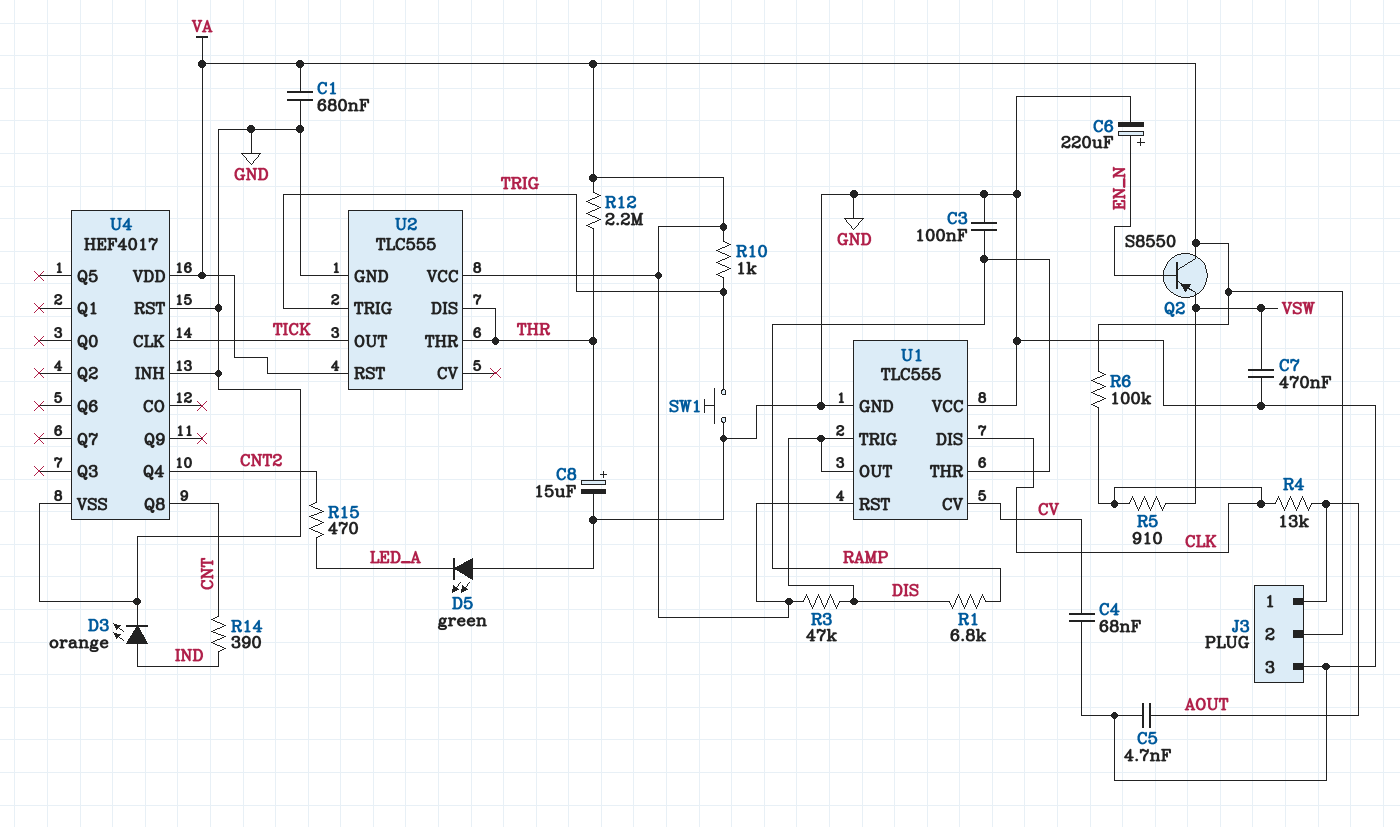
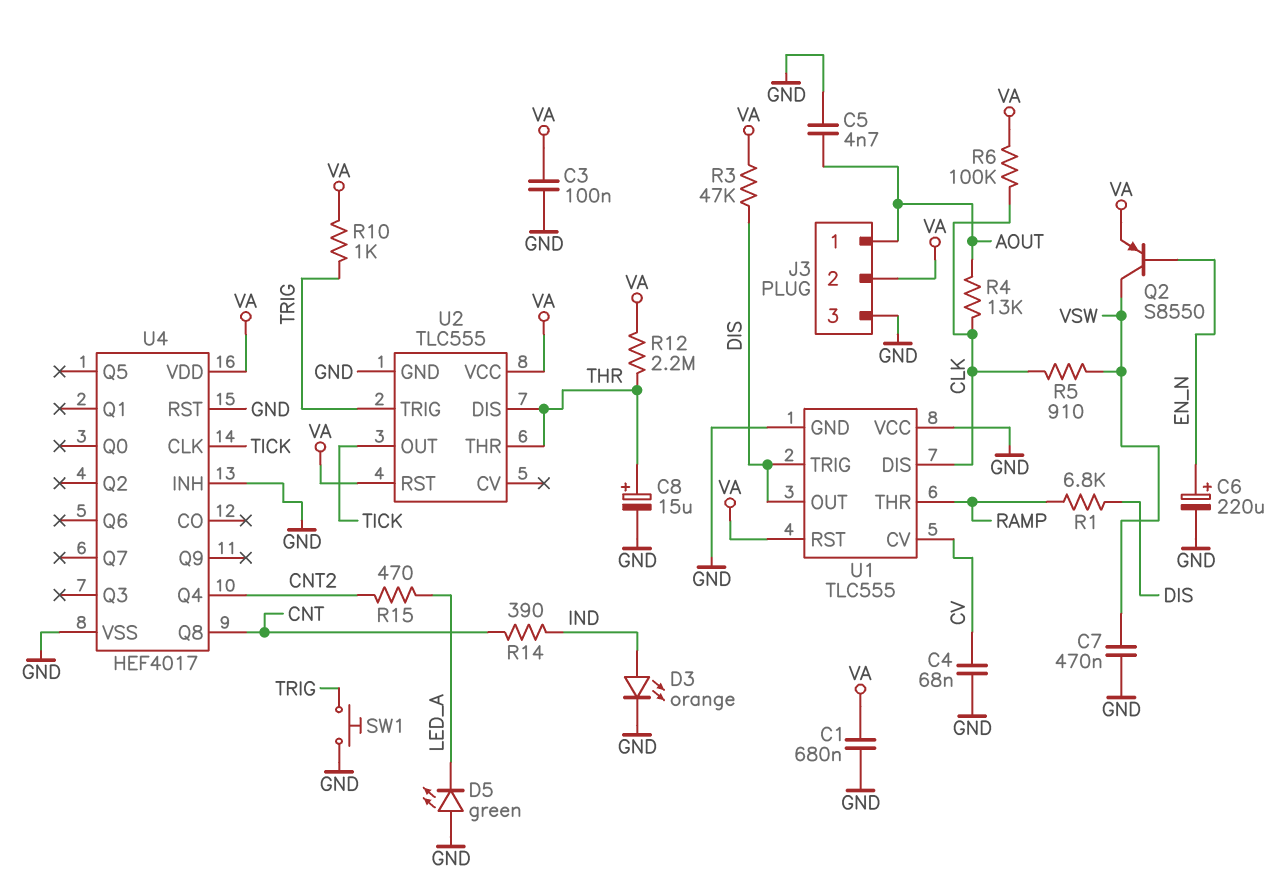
C3: 100nF (GND, RAMP) -> 100nF (GND, VA)
Q2: PNP S8550 (B EN_N, C VA, E VSW) -> PNP S8550 (B EN_N, C VSW, E VA)

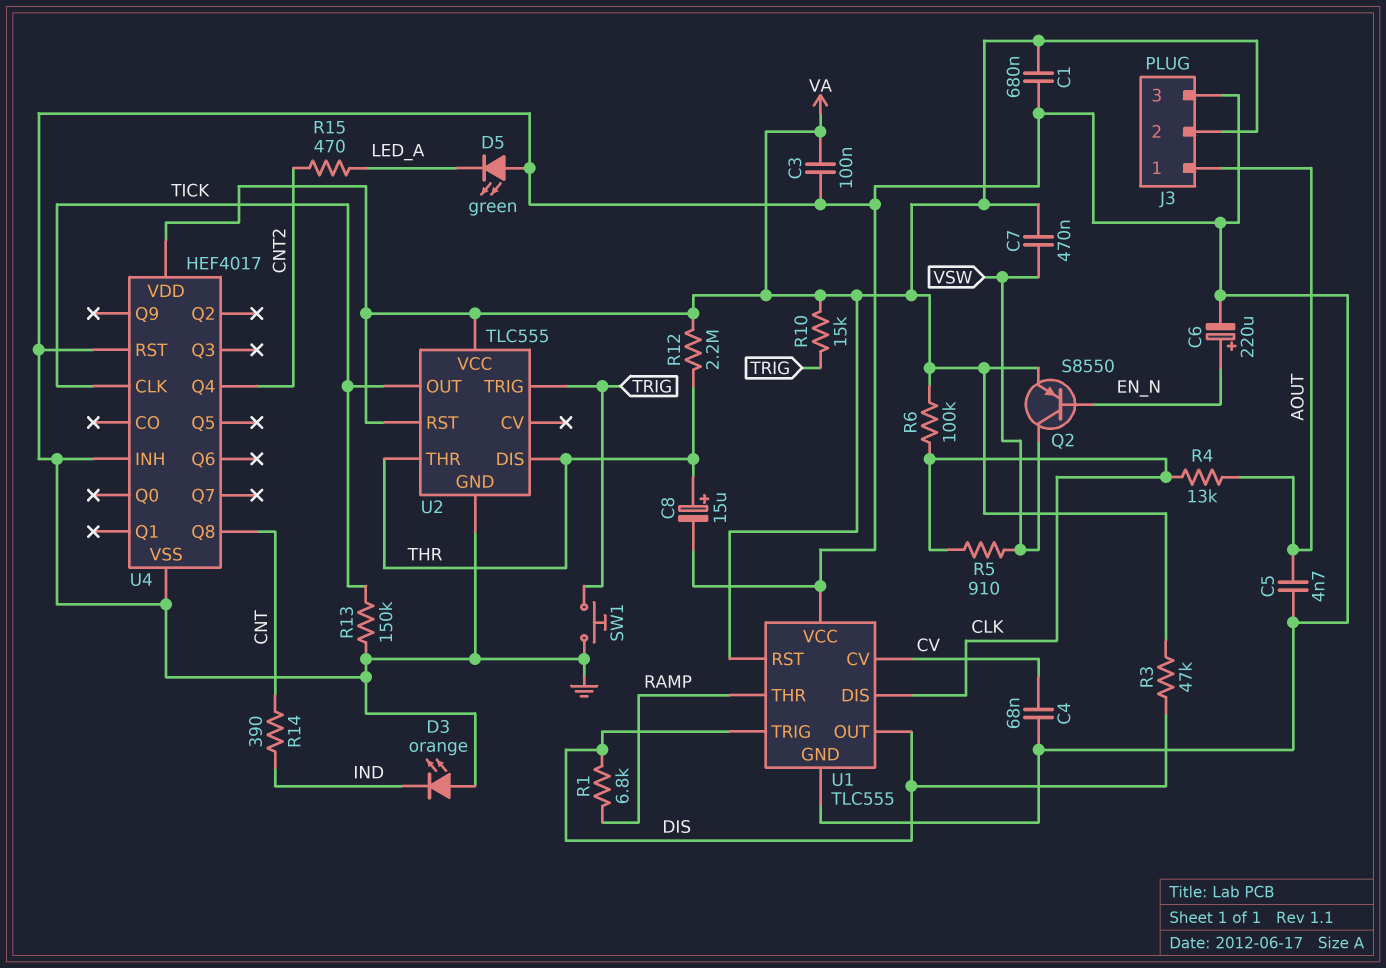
C7: 470nF (GND, VSW) -> 470nF (VA, VSW)
D3: LED orange (A IND, K GND) -> LED orange (A GND, K IND)
R10: 1k (TRIG, VA) -> 15k (TRIG, VA)
R13: none -> 150k (GND, TICK)

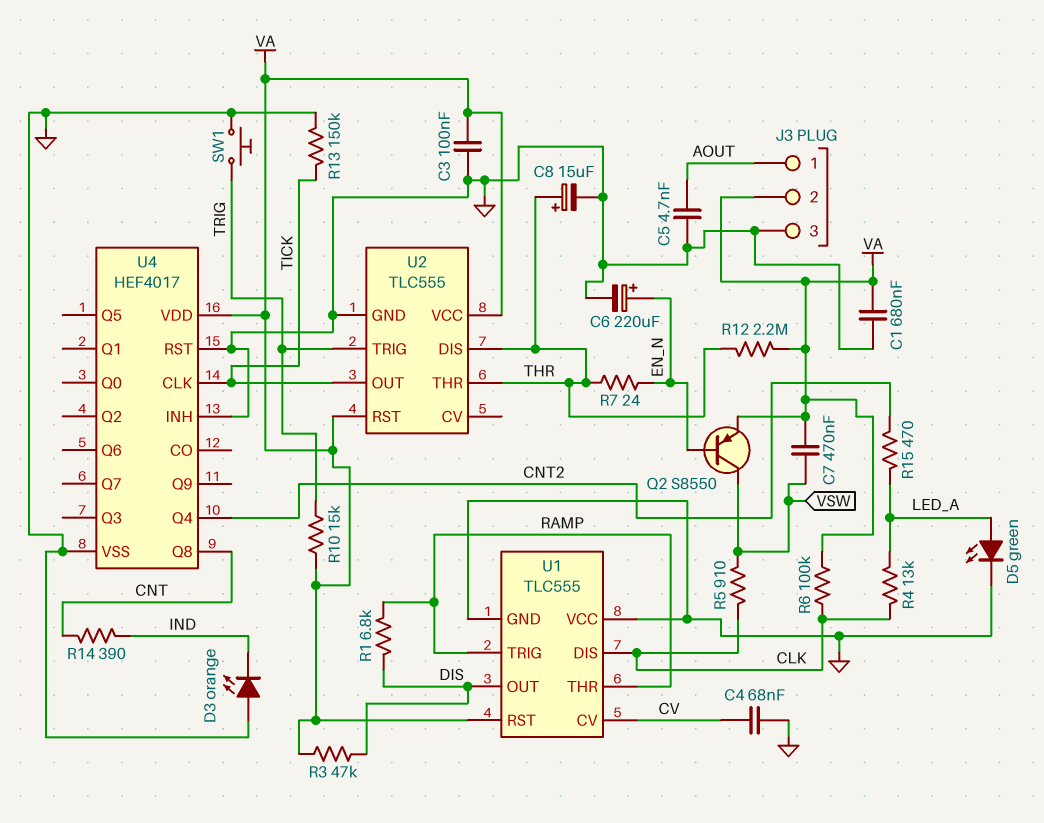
D5: LED green (A GND, K LED_A) -> LED green (A LED_A, K GND)
R4: 13k (AOUT, CLK) -> 13k (CLK, LED_A)
R7: none -> 24 (EN_N, THR)
U1 pin TRIG: DIS -> RAMP

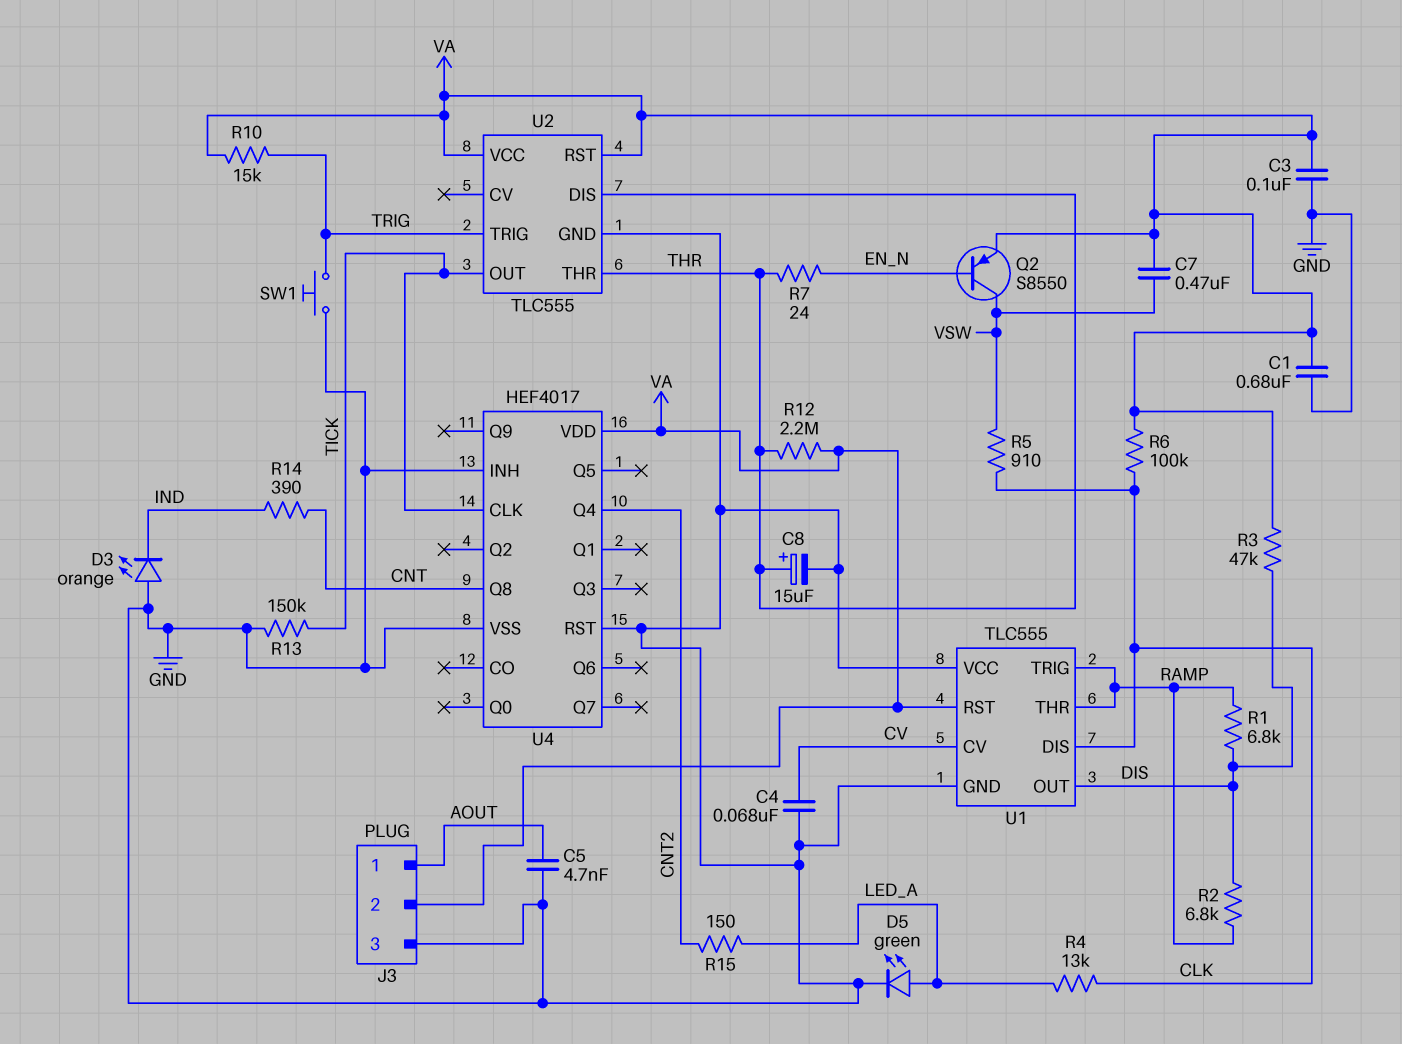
C6: 220uF (plus EN_N, minus GND) -> none
R2: none -> 6.8k (DIS, RAMP)
R15: 470 (CNT2, LED_A) -> 150 (CNT2, LED_A)

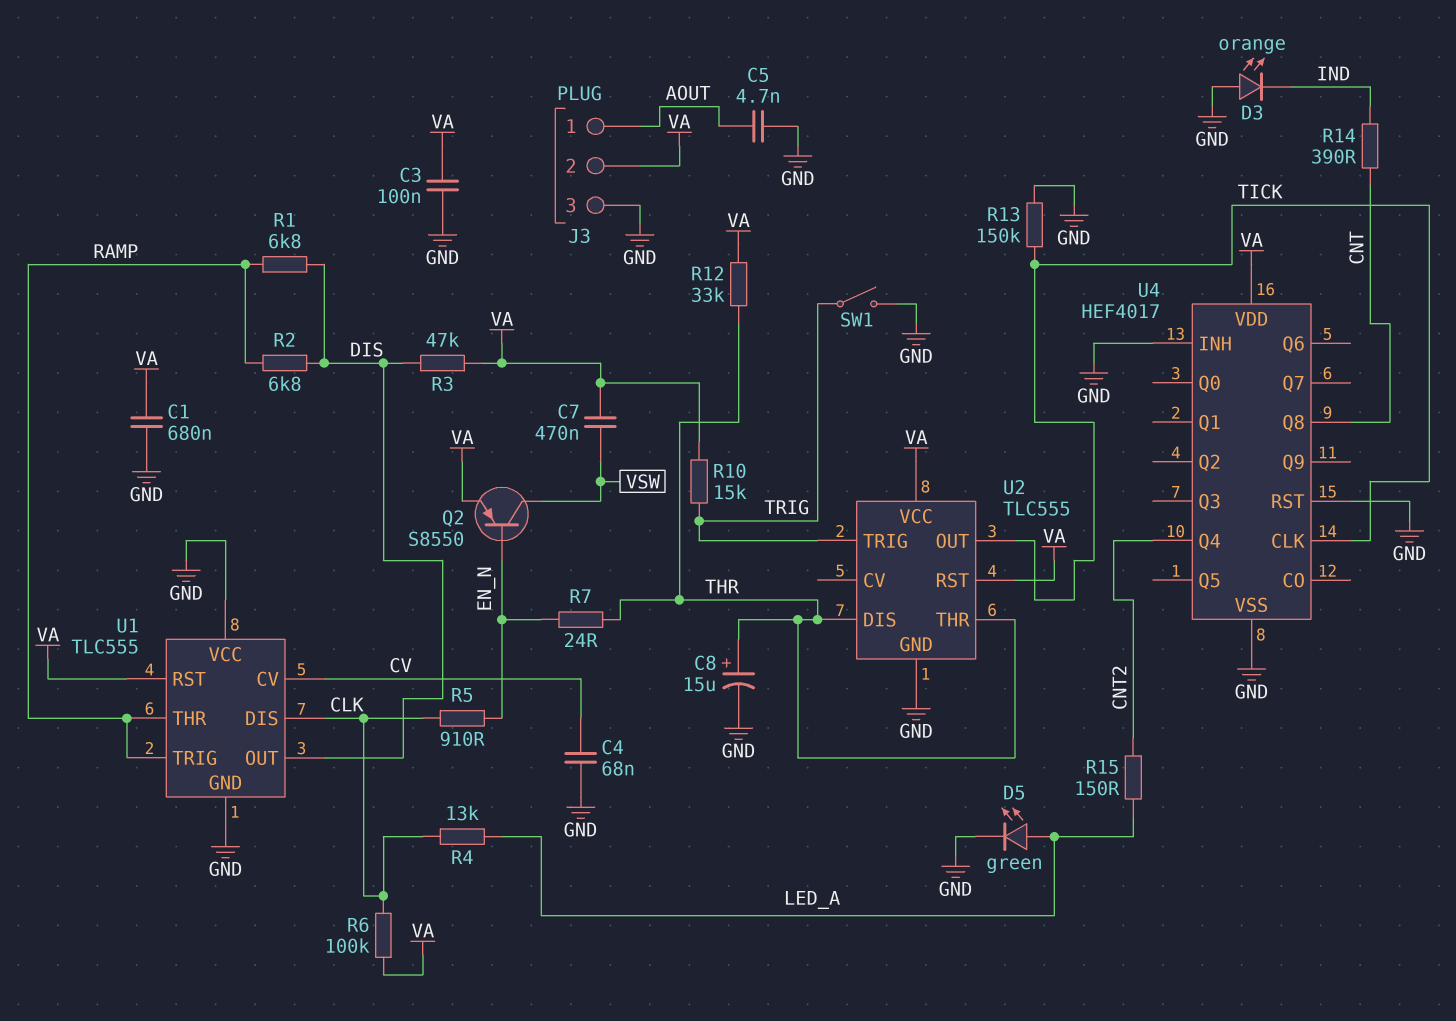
R5: 910 (CLK, VSW) -> 910 (CLK, EN_N)
R12: 2.2M (THR, VA) -> 33k (THR, VA)
SW1: button (GND, TRIG) -> switch (GND, TRIG)

